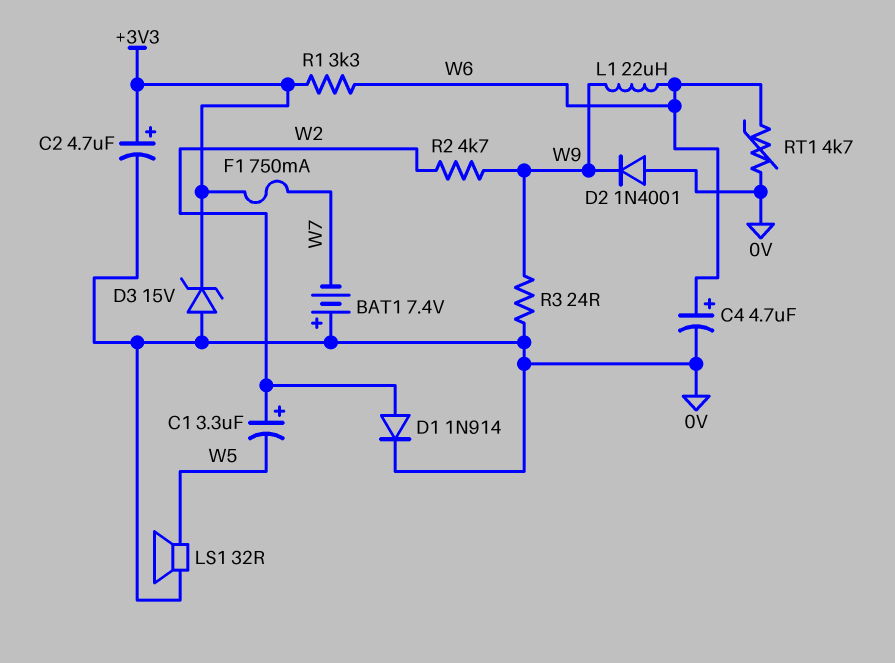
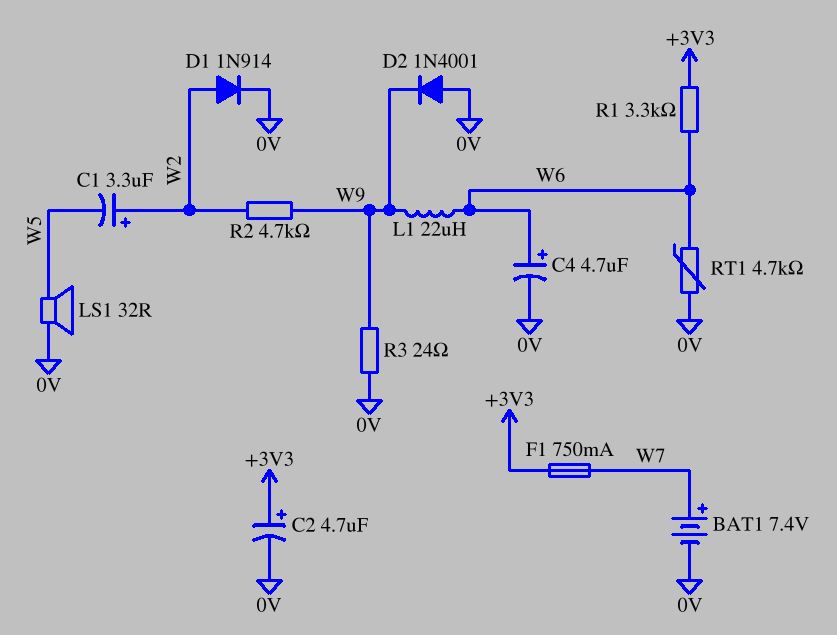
BAT1: 7.4V (plus 0V, minus W7) -> 7.4V (plus W7, minus 0V)
D3: zener 15V (A 0V, K +3V3) -> none

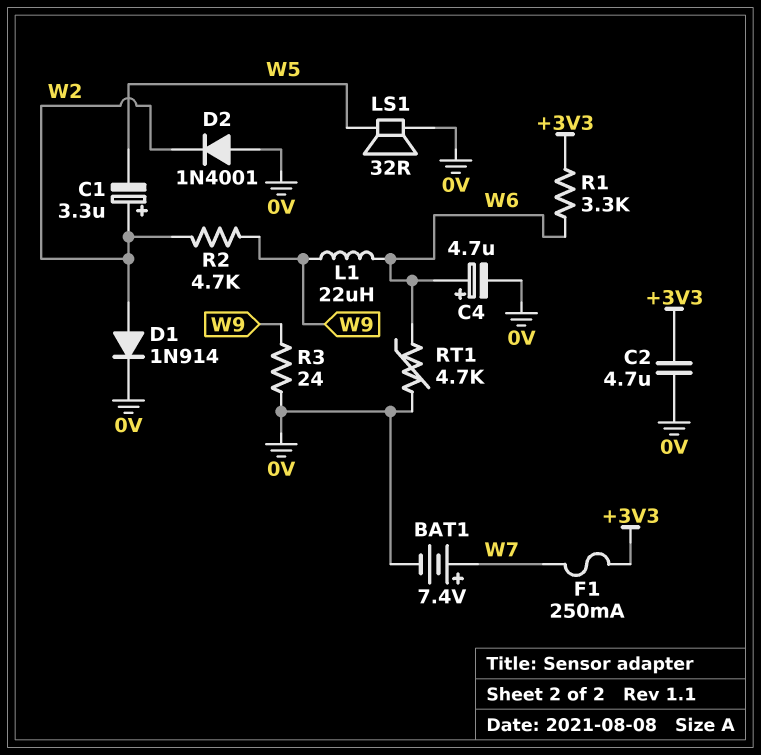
C2: 4.7uF (plus +3V3, minus 0V) -> 4.7uF (+3V3, 0V)
D2: diode 1N4001 (A 0V, K W9) -> diode 1N4001 (A 0V, K W2)
F1: 750mA (+3V3, W7) -> 250mA (+3V3, W7)

